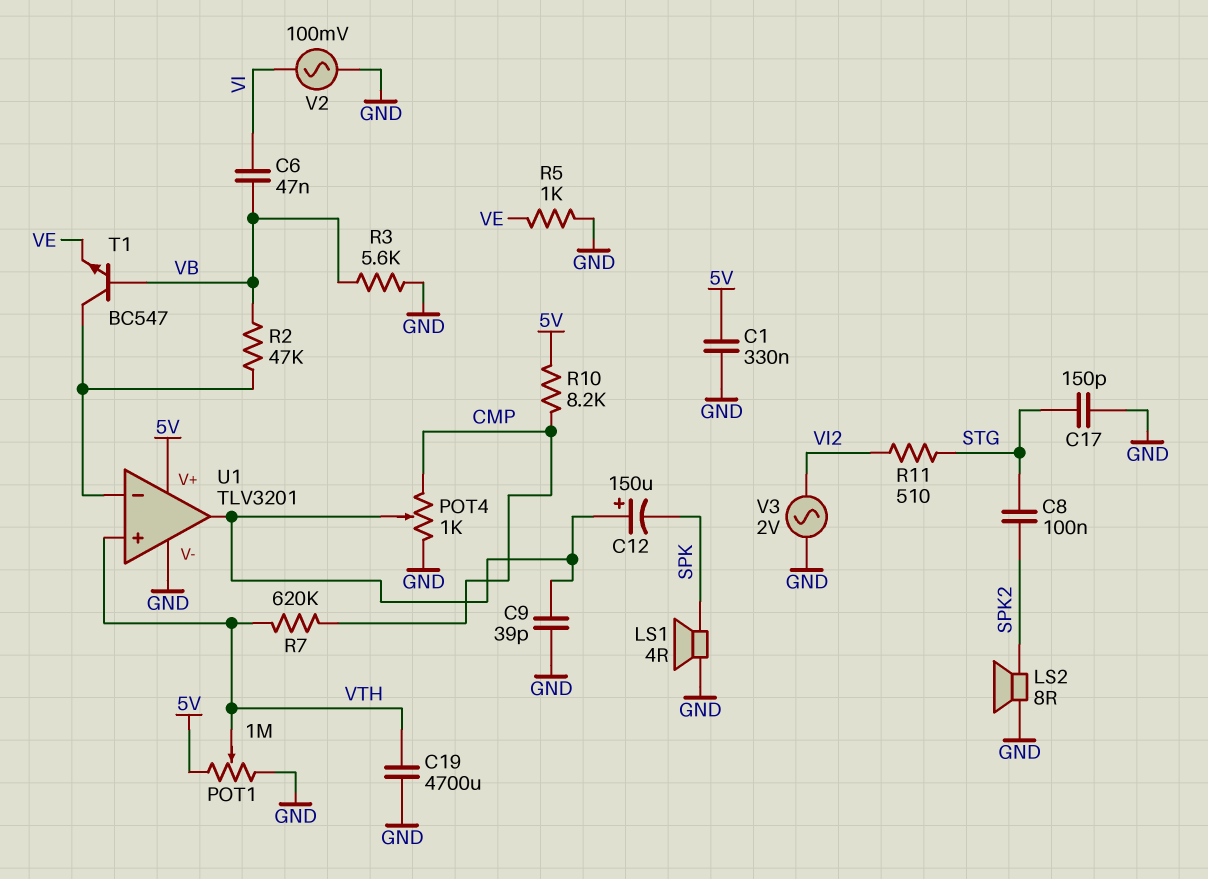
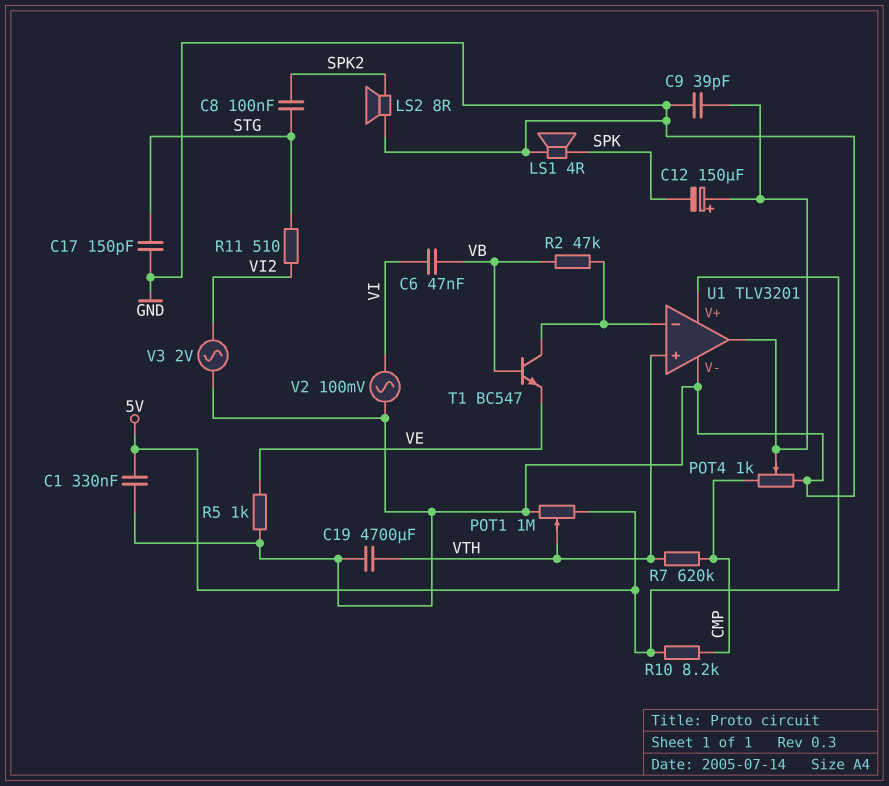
R3: 5.6k (GND, VB) -> none

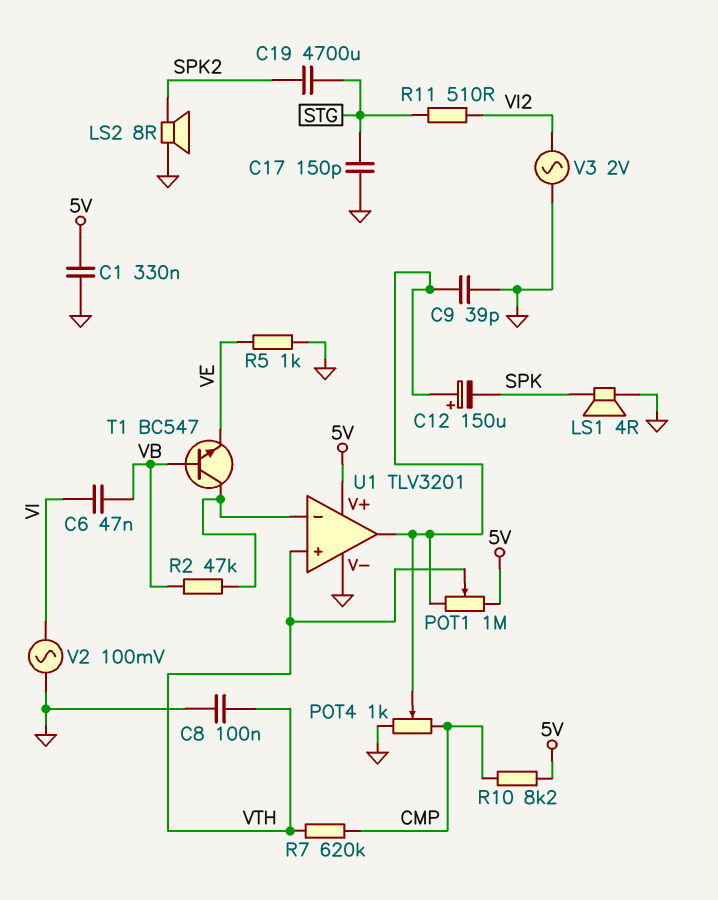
C8: 100nF (SPK2, STG) -> 100nF (GND, VTH)
C19: 4700uF (GND, VTH) -> 4700uF (SPK2, STG)
POT1: 1M (5V, GND, wiper VTH) -> 1M (5V, U1/out, wiper VTH)

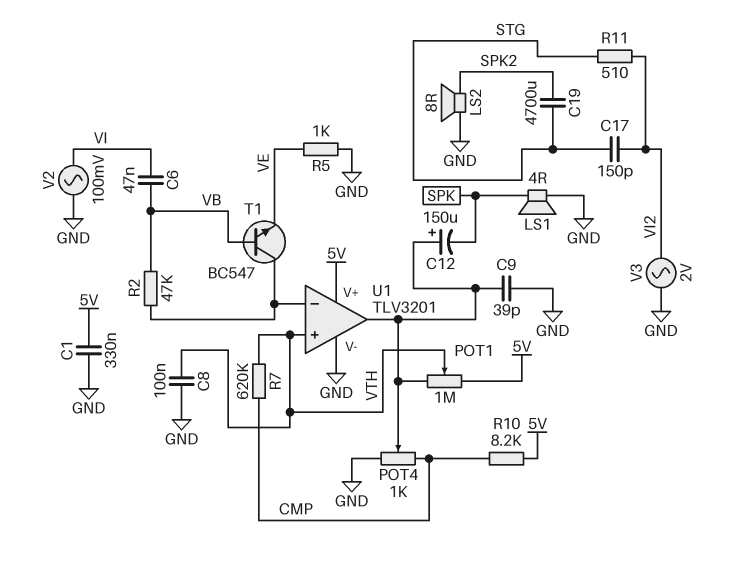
C17: 150pF (GND, STG) -> 150pF (STG, VI2)

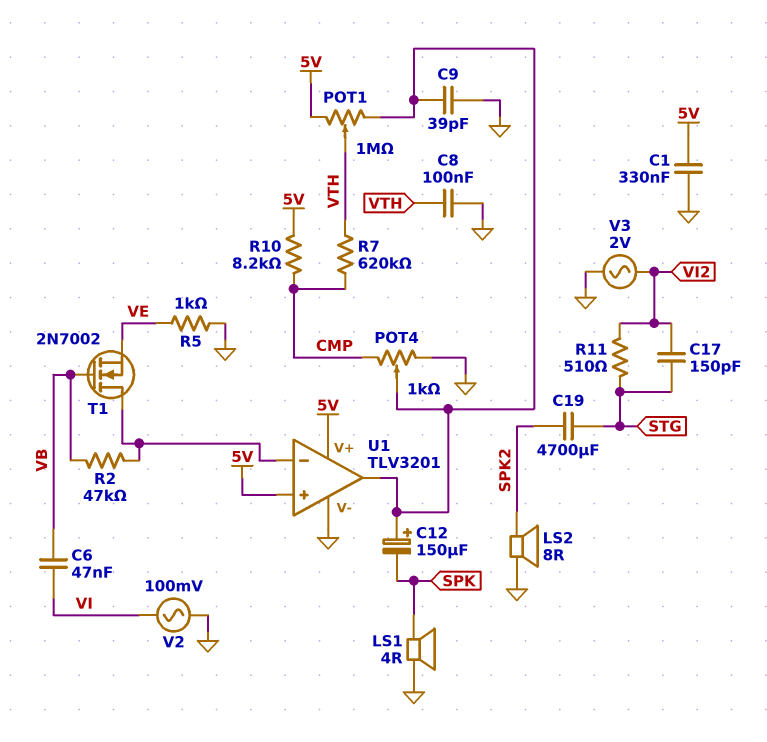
T1: NPN BC547 (B VB, C U1/in-, E VE) -> NMOS 2N7002 (G VB, D U1/in-, S VE)
U1 pin in+: VTH -> 5V

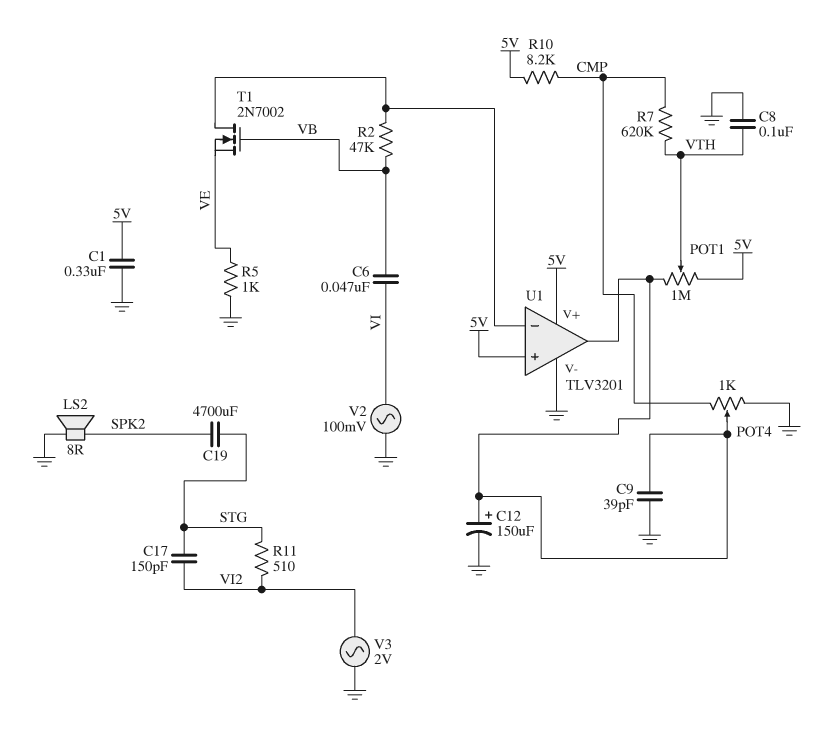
C12: 150uF (plus U1/out, minus SPK) -> 150uF (plus U1/out, minus GND)
LS1: speaker 4R (GND, SPK) -> none

